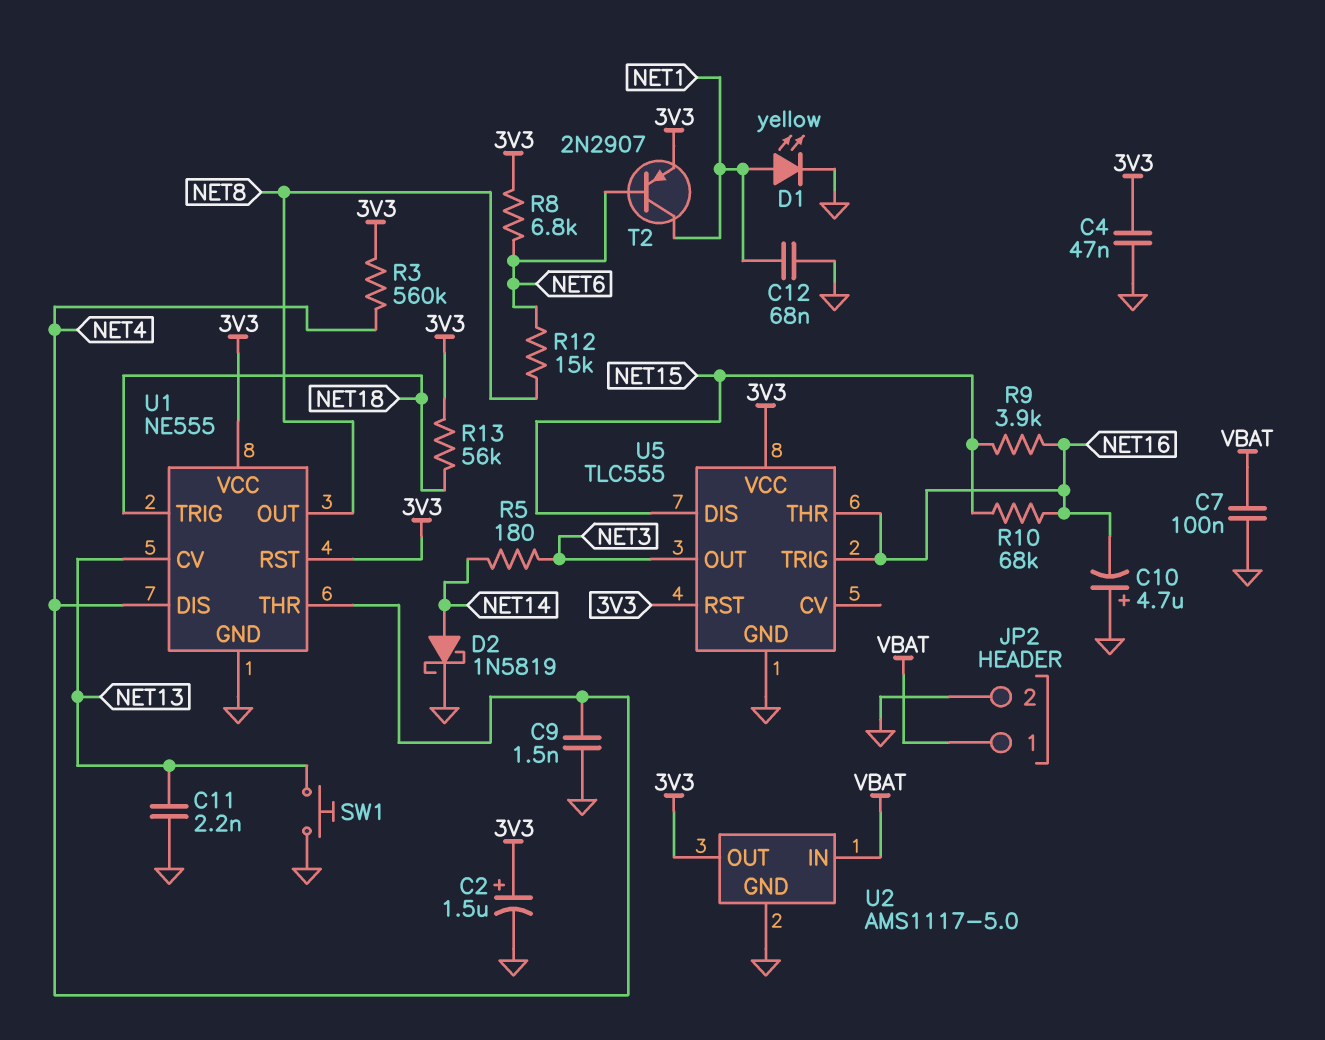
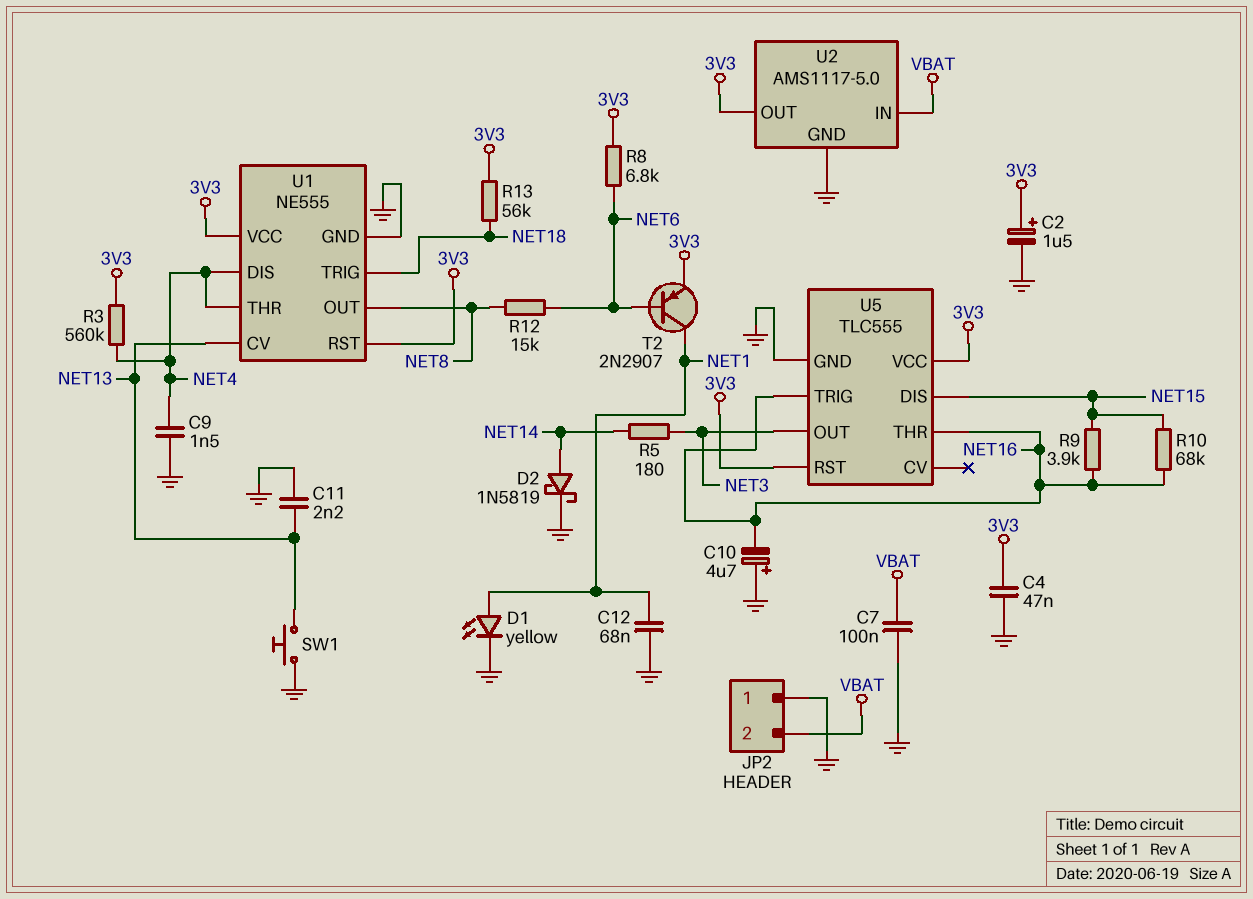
JP2 pin 1: VBAT -> GND
JP2 pin 2: GND -> VBAT

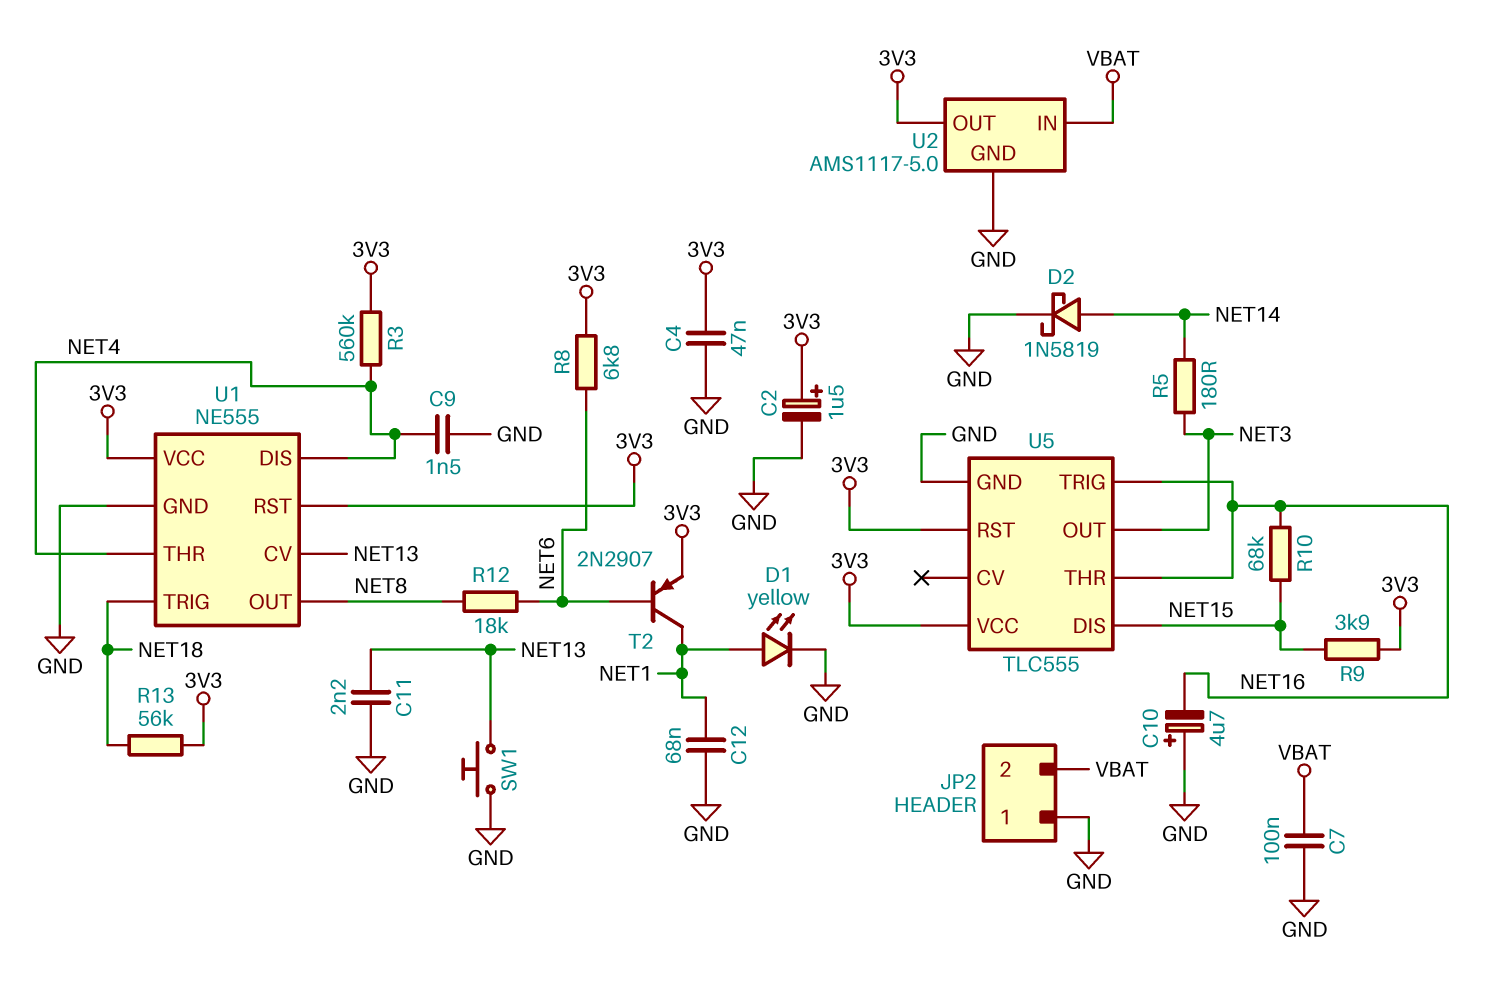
R9: 3.9k (NET15, NET16) -> 3.9k (3V3, NET15)
R12: 15k (NET6, NET8) -> 18k (NET6, NET8)

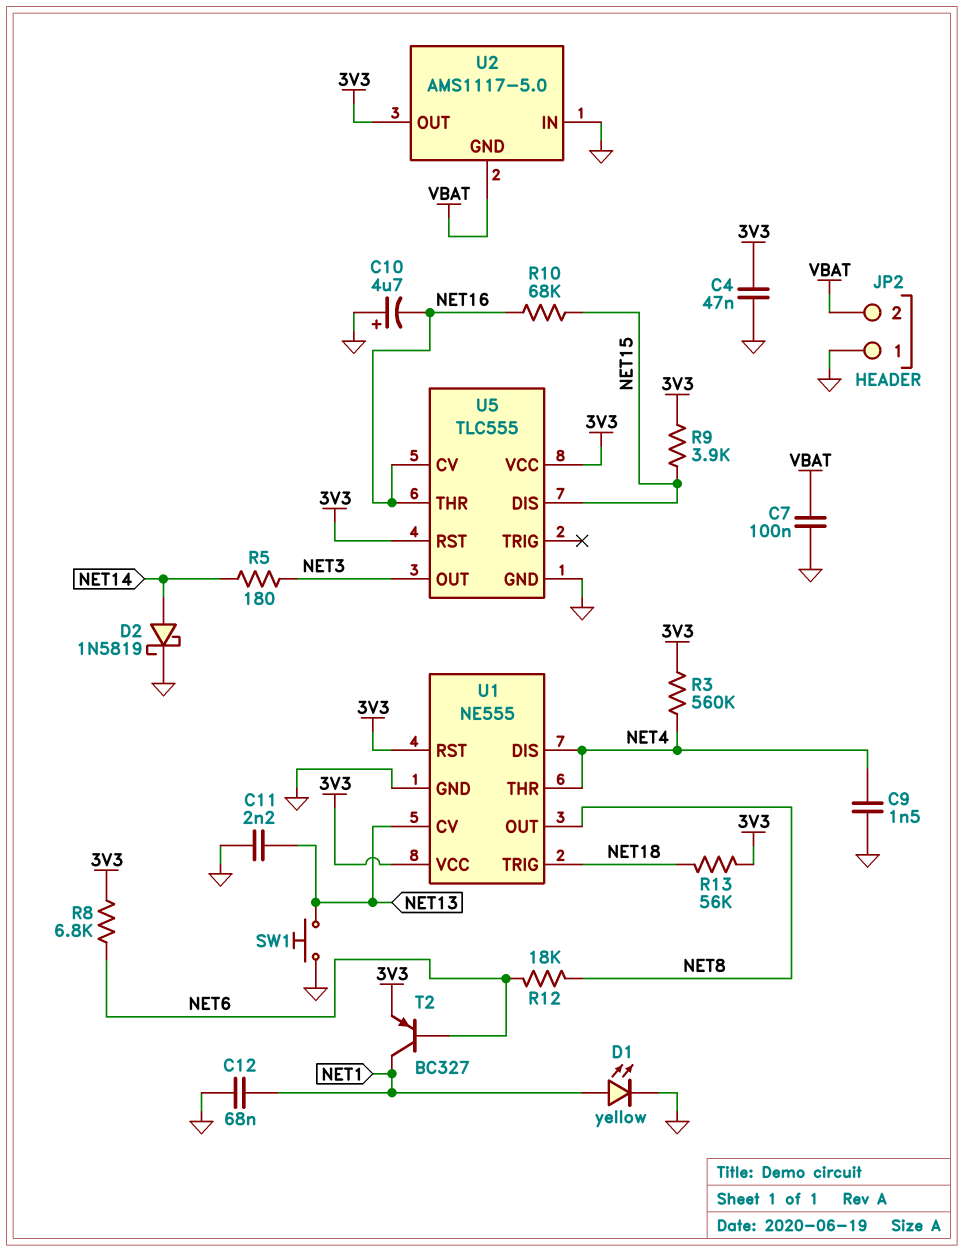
C2: 1.5uF (plus 3V3, minus GND) -> none
T2: PNP 2N2907 (B NET6, C NET1, E 3V3) -> PNP BC327 (B NET6, C NET1, E 3V3)
U2 pin GND: GND -> VBAT
U2 pin IN: VBAT -> GND
U5 pin CV: none -> NET16
U5 pin TRIG: NET16 -> none

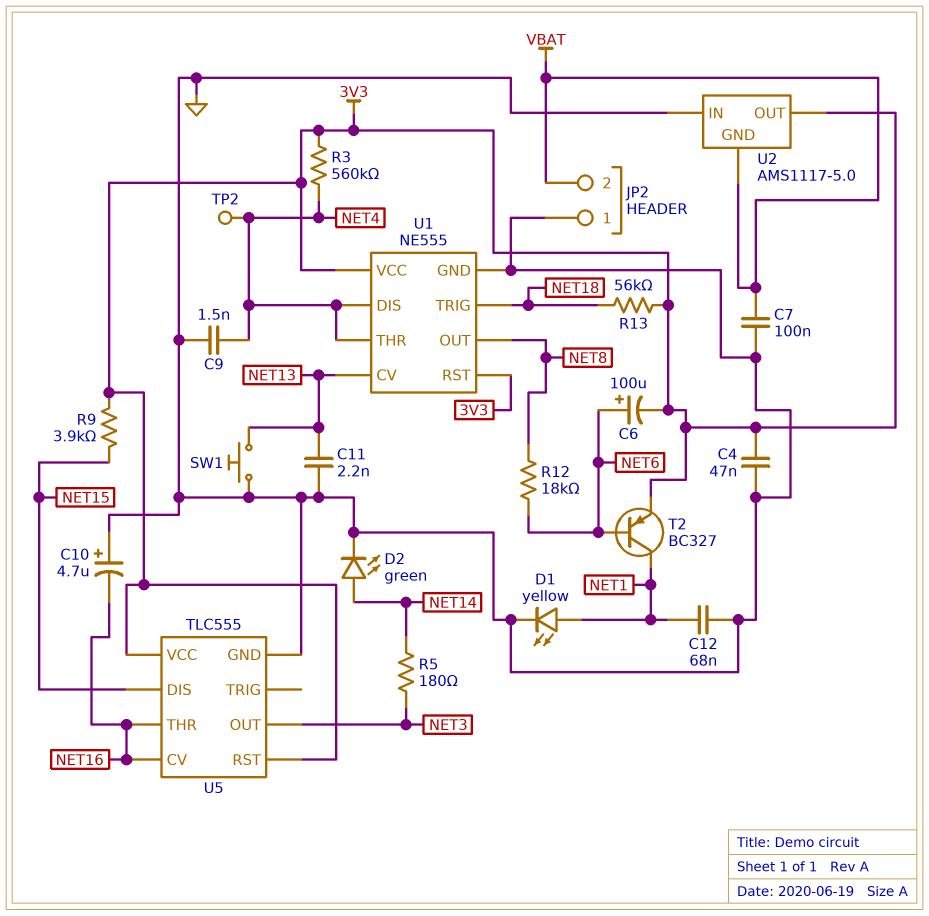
C6: none -> 100uF (plus NET6, minus 3V3)
D2: schottky 1N5819 (A NET14, K GND) -> LED green (A NET14, K GND)
R8: 6.8k (3V3, NET6) -> none
R10: 68k (NET15, NET16) -> none
TP2: none -> test point (NET4)

